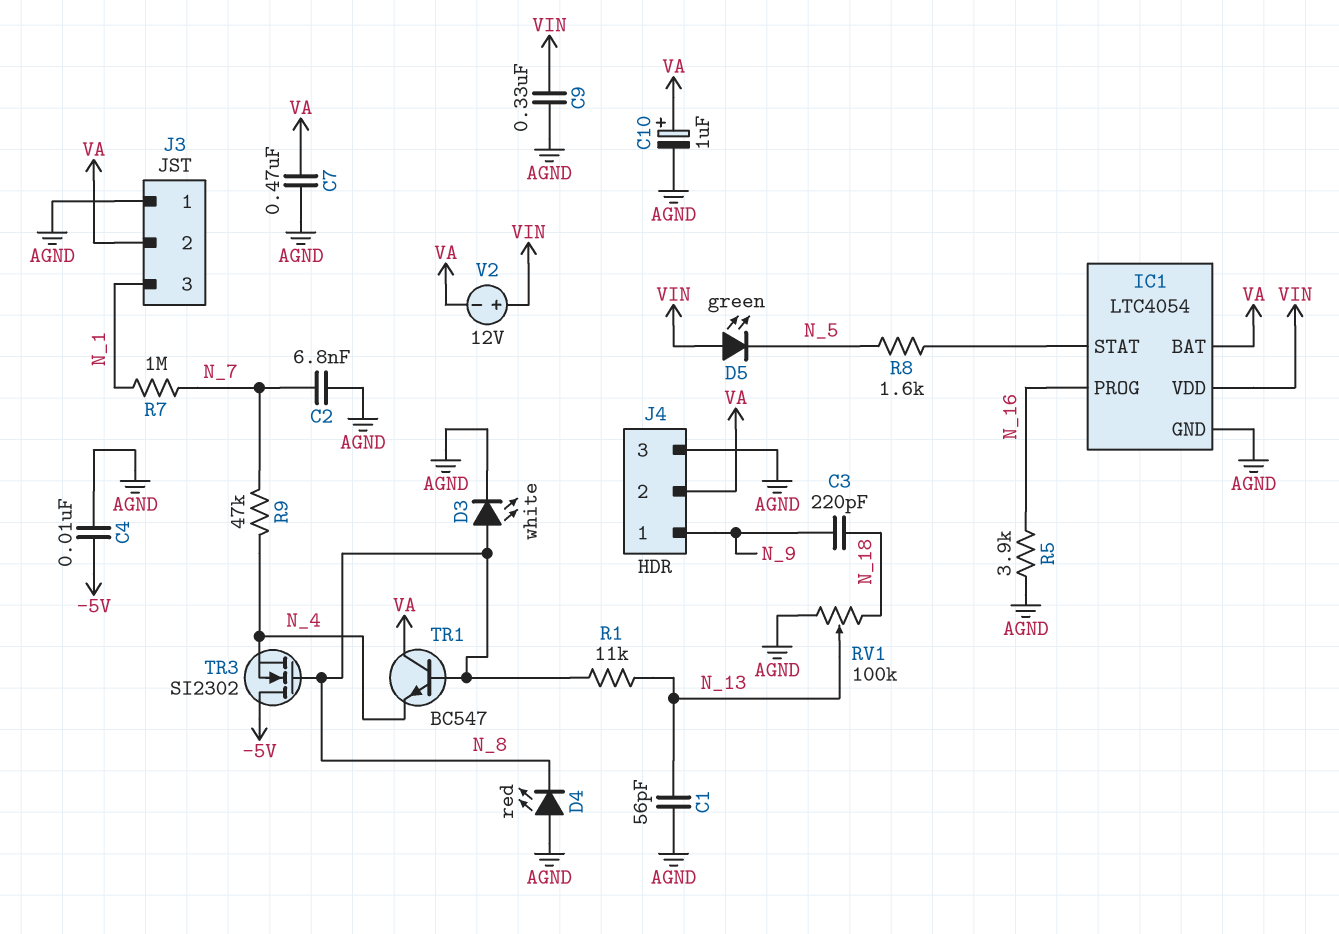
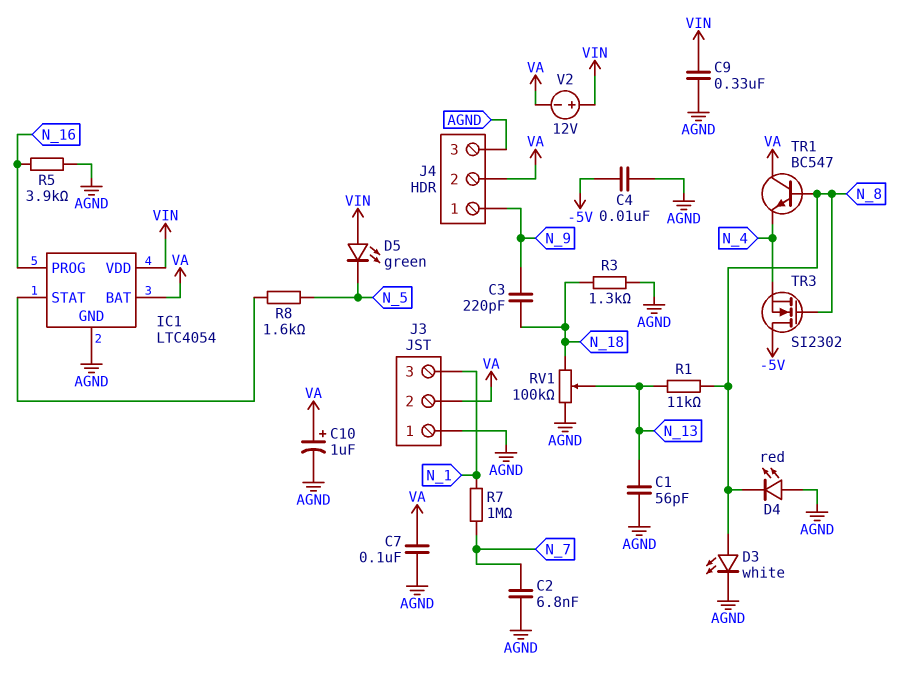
C7: 470nF (AGND, VA) -> 100nF (AGND, VA)
R3: none -> 1.3k (AGND, N_18)
R9: 47k (N_4, N_7) -> none

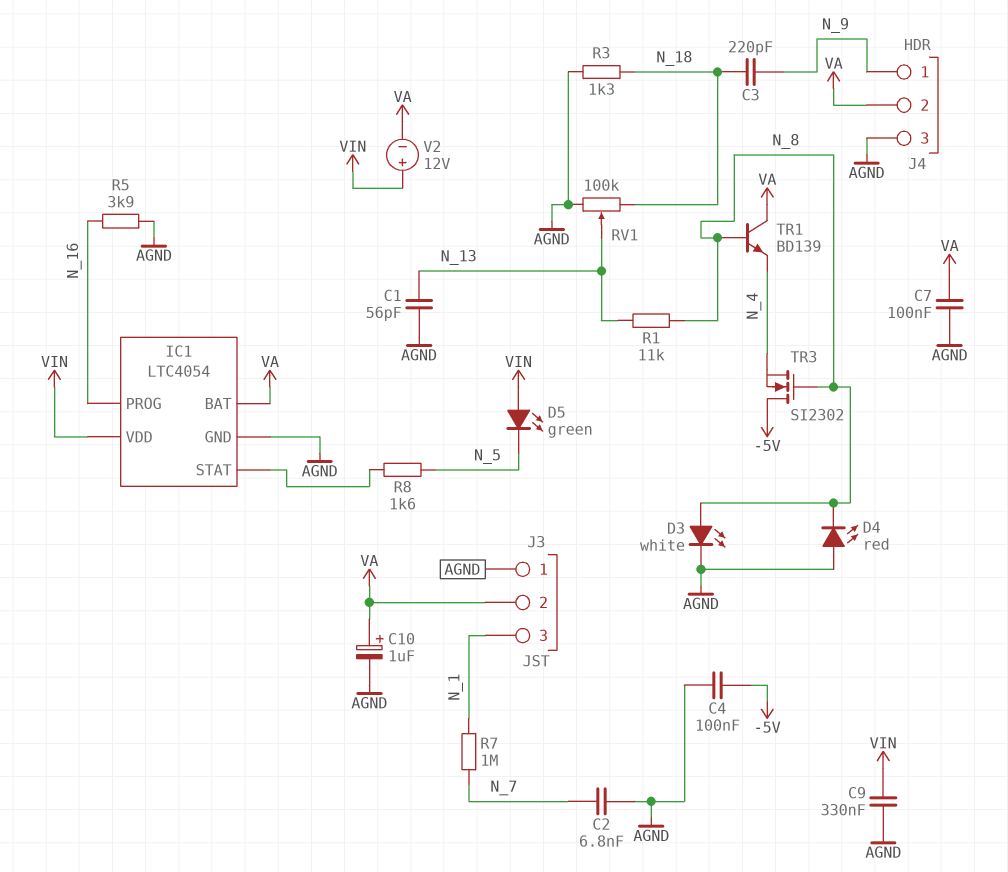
C4: 10nF (-5V, AGND) -> 100nF (-5V, AGND)
TR1: NPN BC547 (B N_8, C VA, E N_4) -> NPN BD139 (B N_8, C VA, E N_4)

